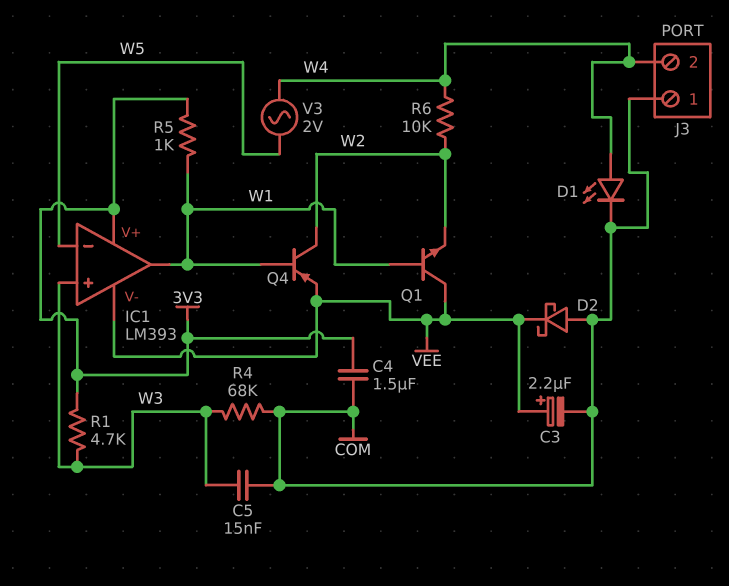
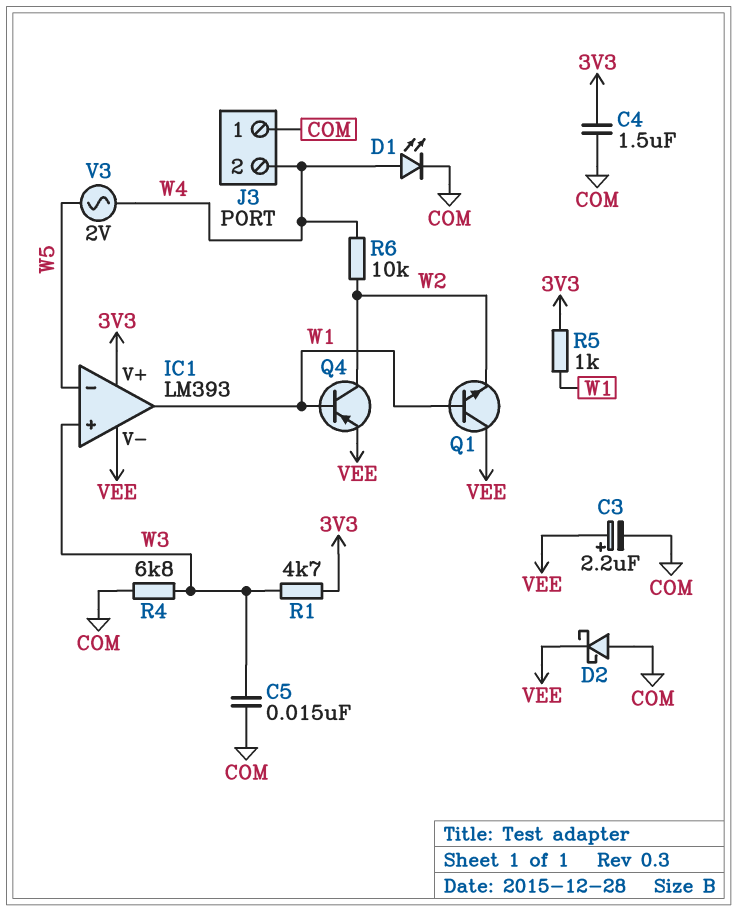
R4: 68k (COM, W3) -> 6.8k (COM, W3)

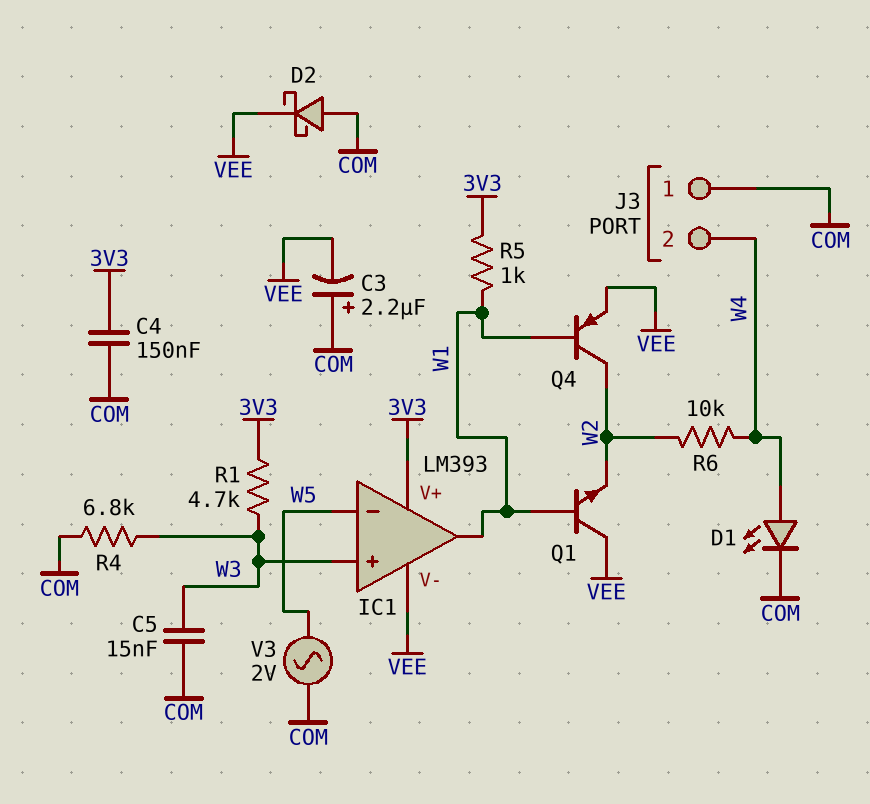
C3: 2.2uF (plus VEE, minus COM) -> 2.2uF (plus COM, minus VEE)
C4: 1.5uF (3V3, COM) -> 150nF (3V3, COM)
V3: AC 2V (W4, W5) -> AC 2V (COM, W5)

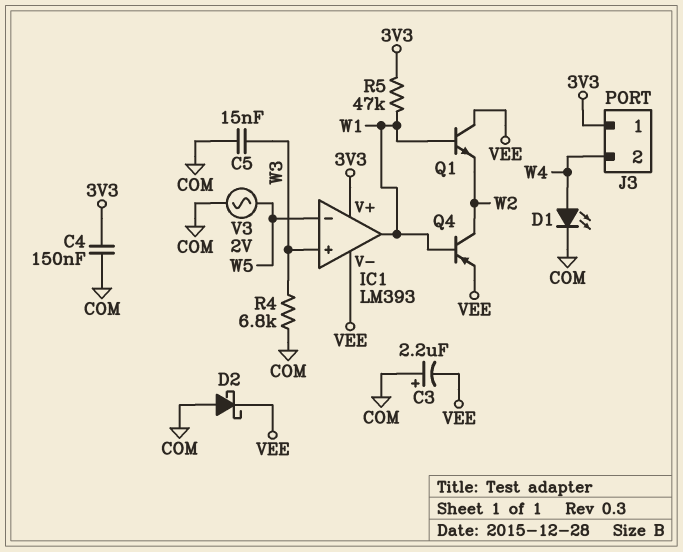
J3 pin 1: COM -> 3V3
R1: 4.7k (3V3, W3) -> none
R5: 1k (3V3, W1) -> 47k (3V3, W1)
R6: 10k (W2, W4) -> none

